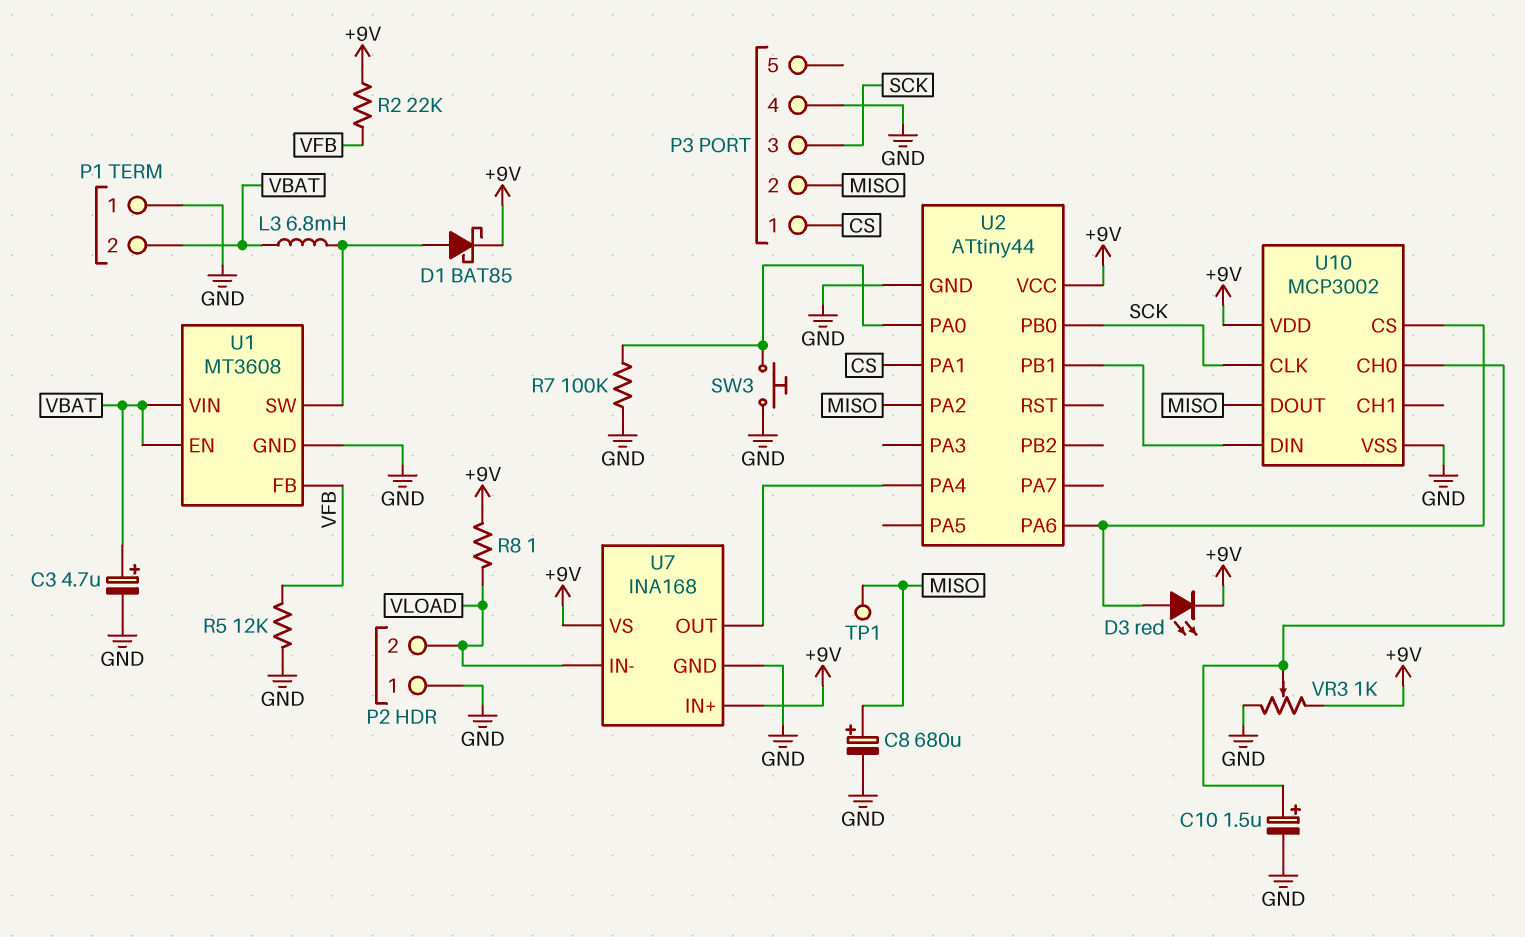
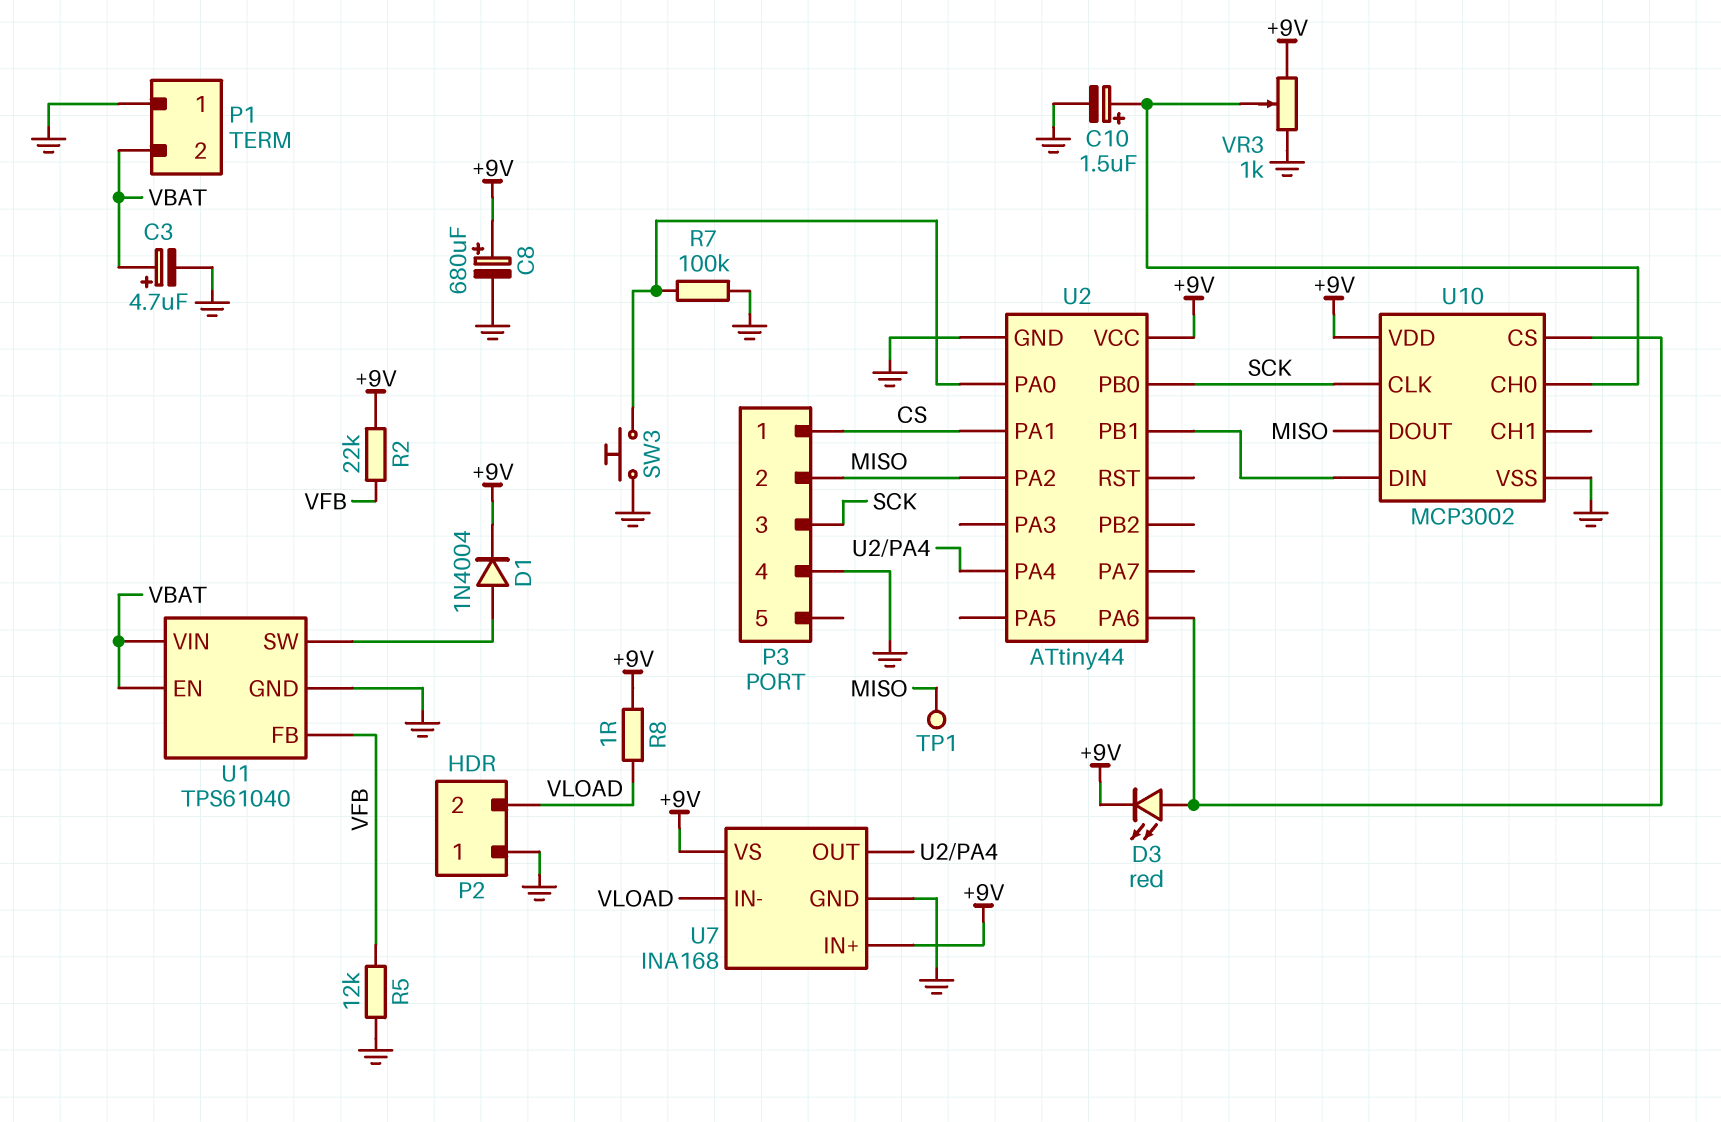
C8: 680uF (plus MISO, minus GND) -> 680uF (plus +9V, minus GND)
D1: schottky BAT85 (A U1/SW, K +9V) -> diode 1N4004 (A U1/SW, K +9V)
L3: 6.8mH (U1/SW, VBAT) -> none
U1: MT3608 -> TPS61040

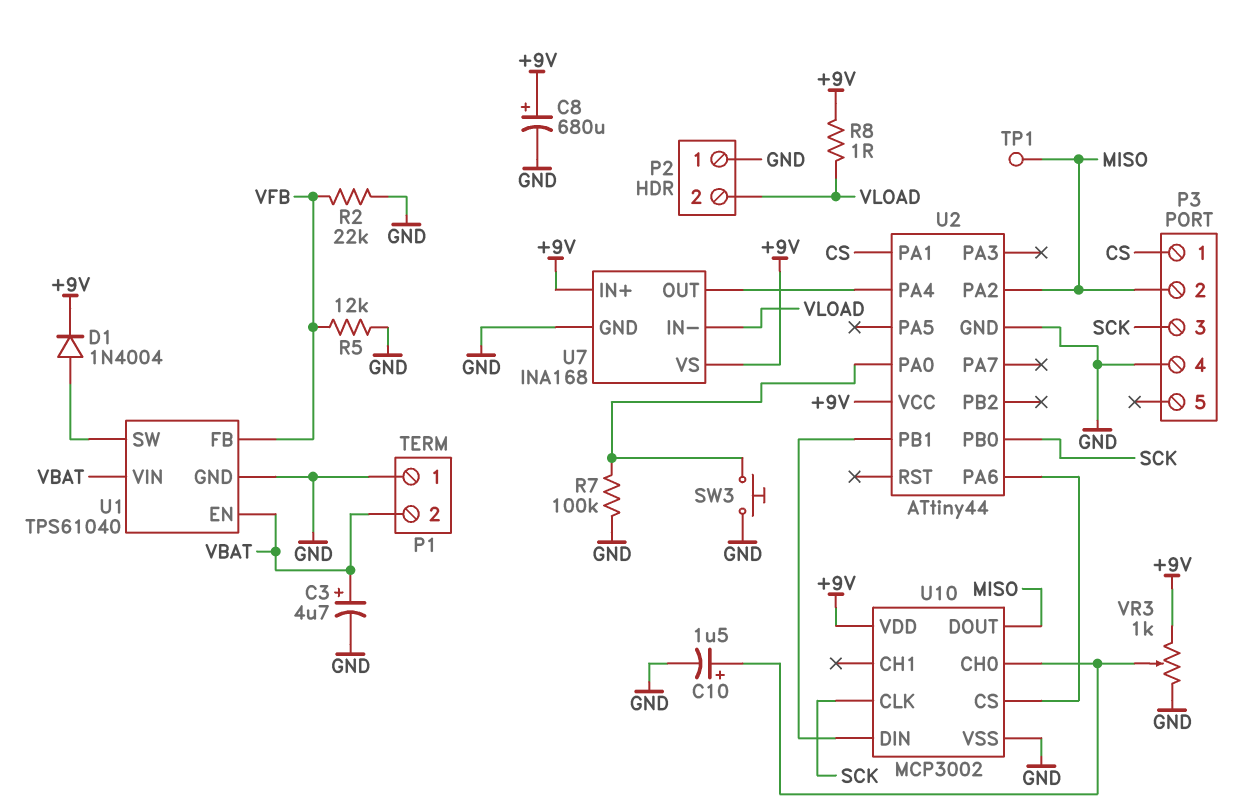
D3: LED red (A U2/PA6, K +9V) -> none
R2: 22k (+9V, VFB) -> 22k (GND, VFB)

